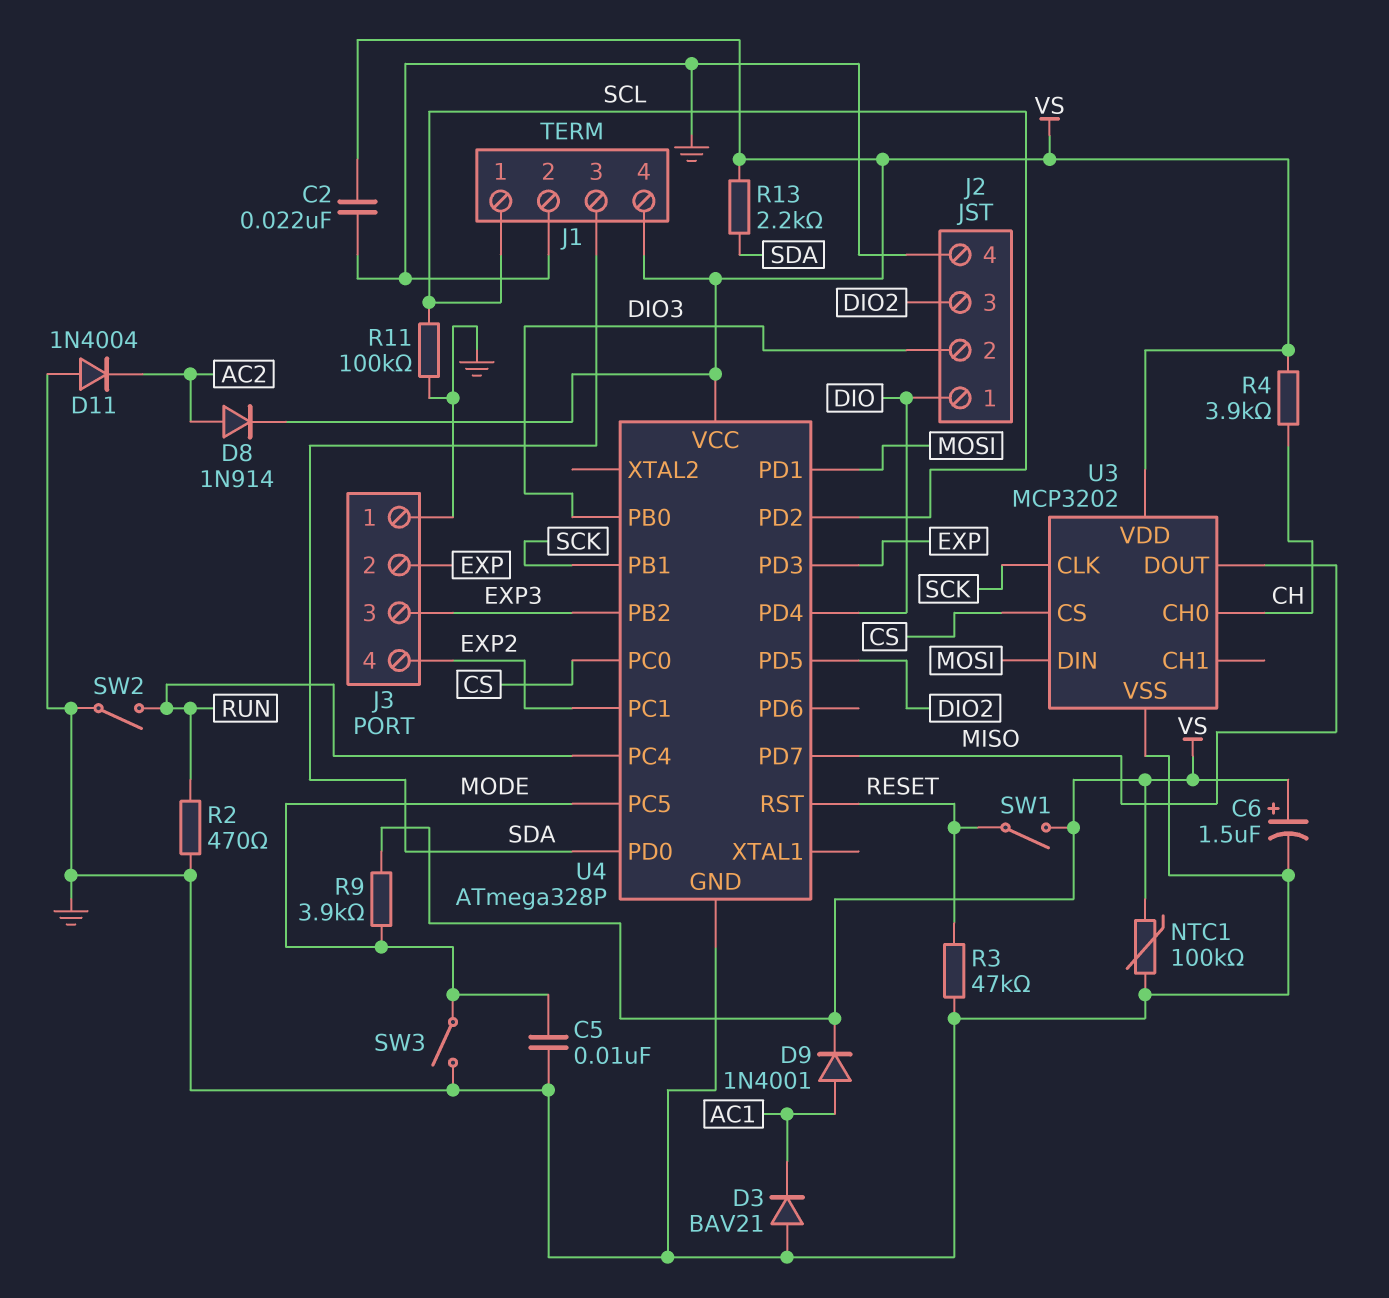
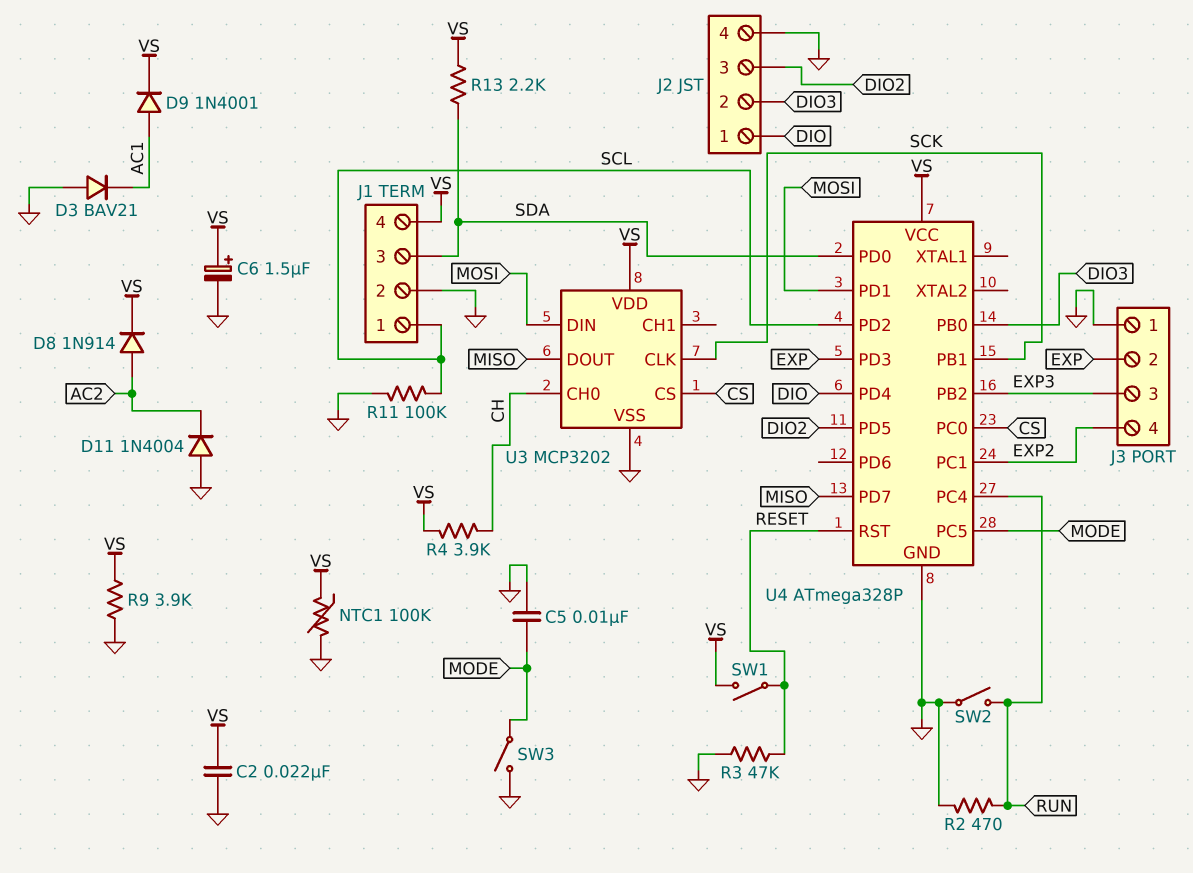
R9: 3.9k (MODE, VS) -> 3.9k (GND, VS)

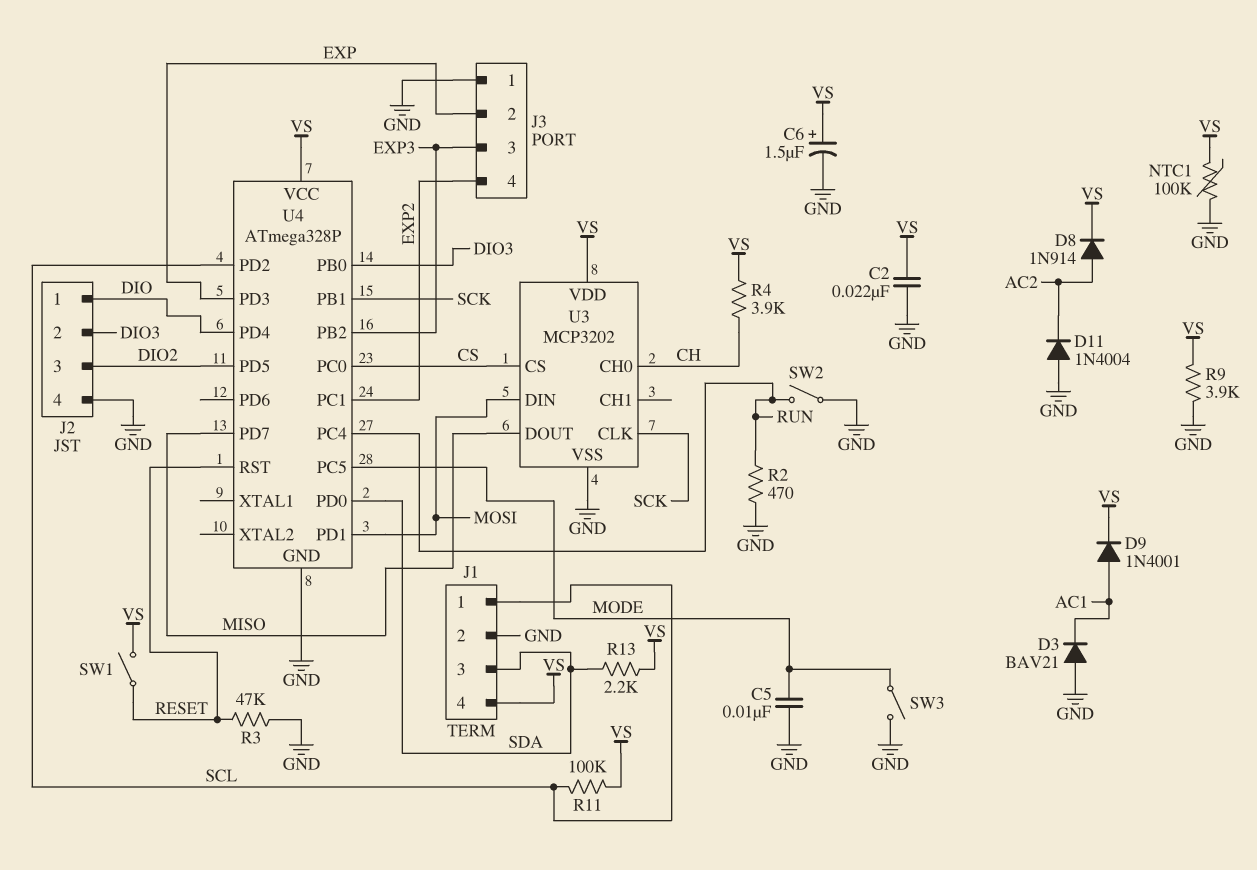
R11: 100k (GND, SCL) -> 100k (SCL, VS)

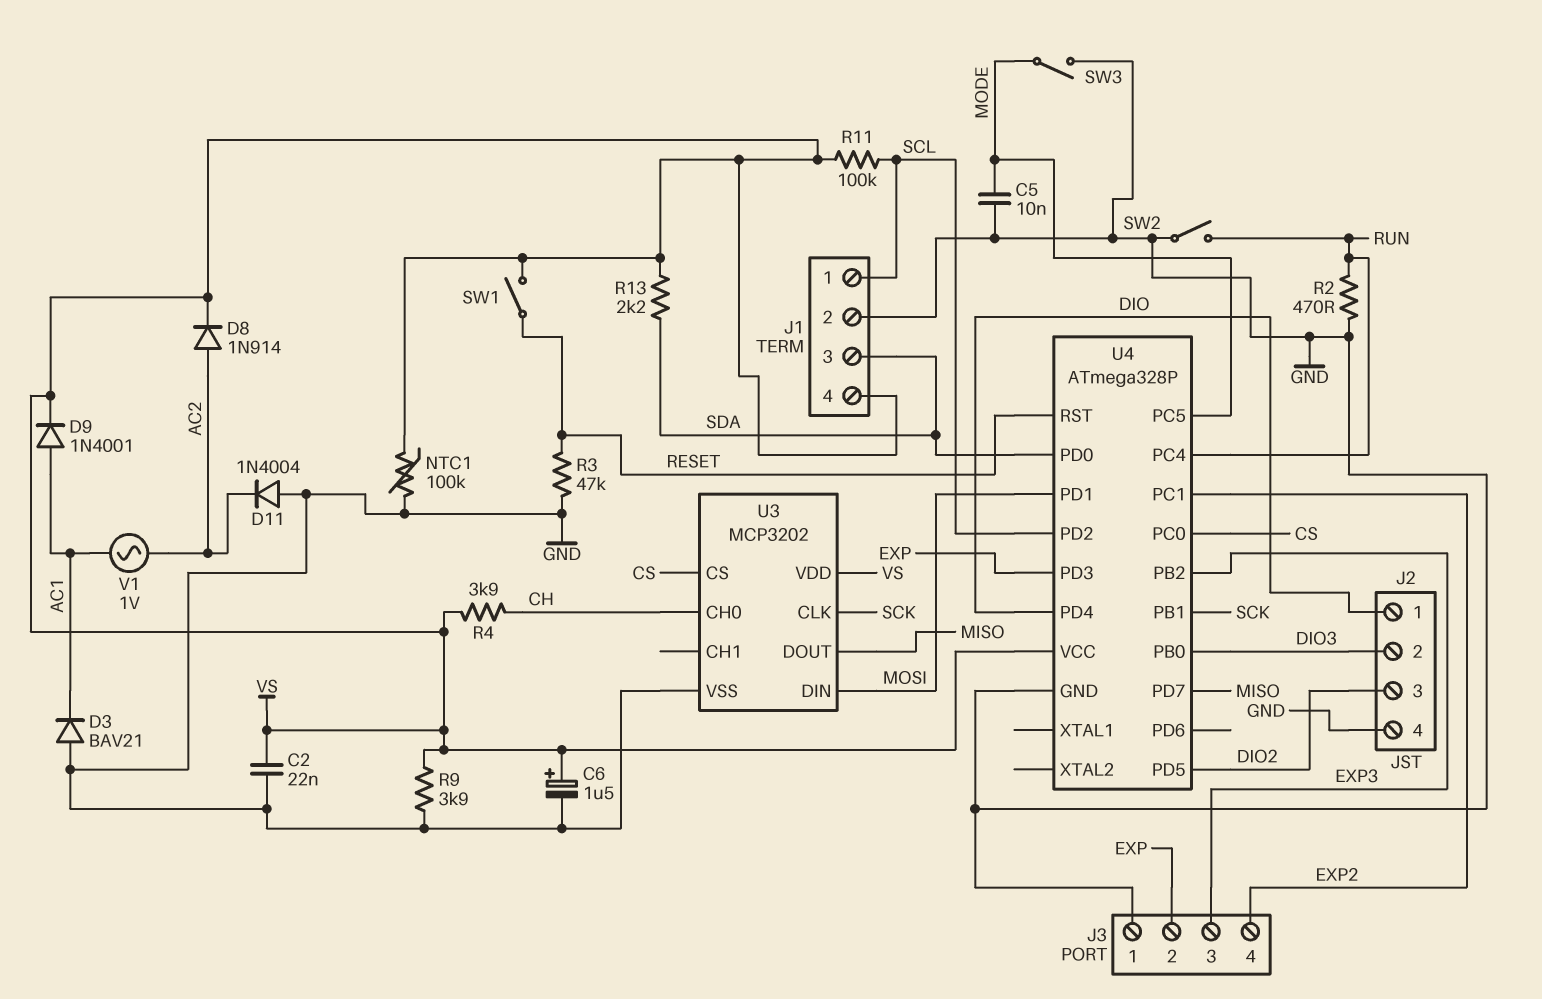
V1: none -> AC 1V (AC1, AC2)

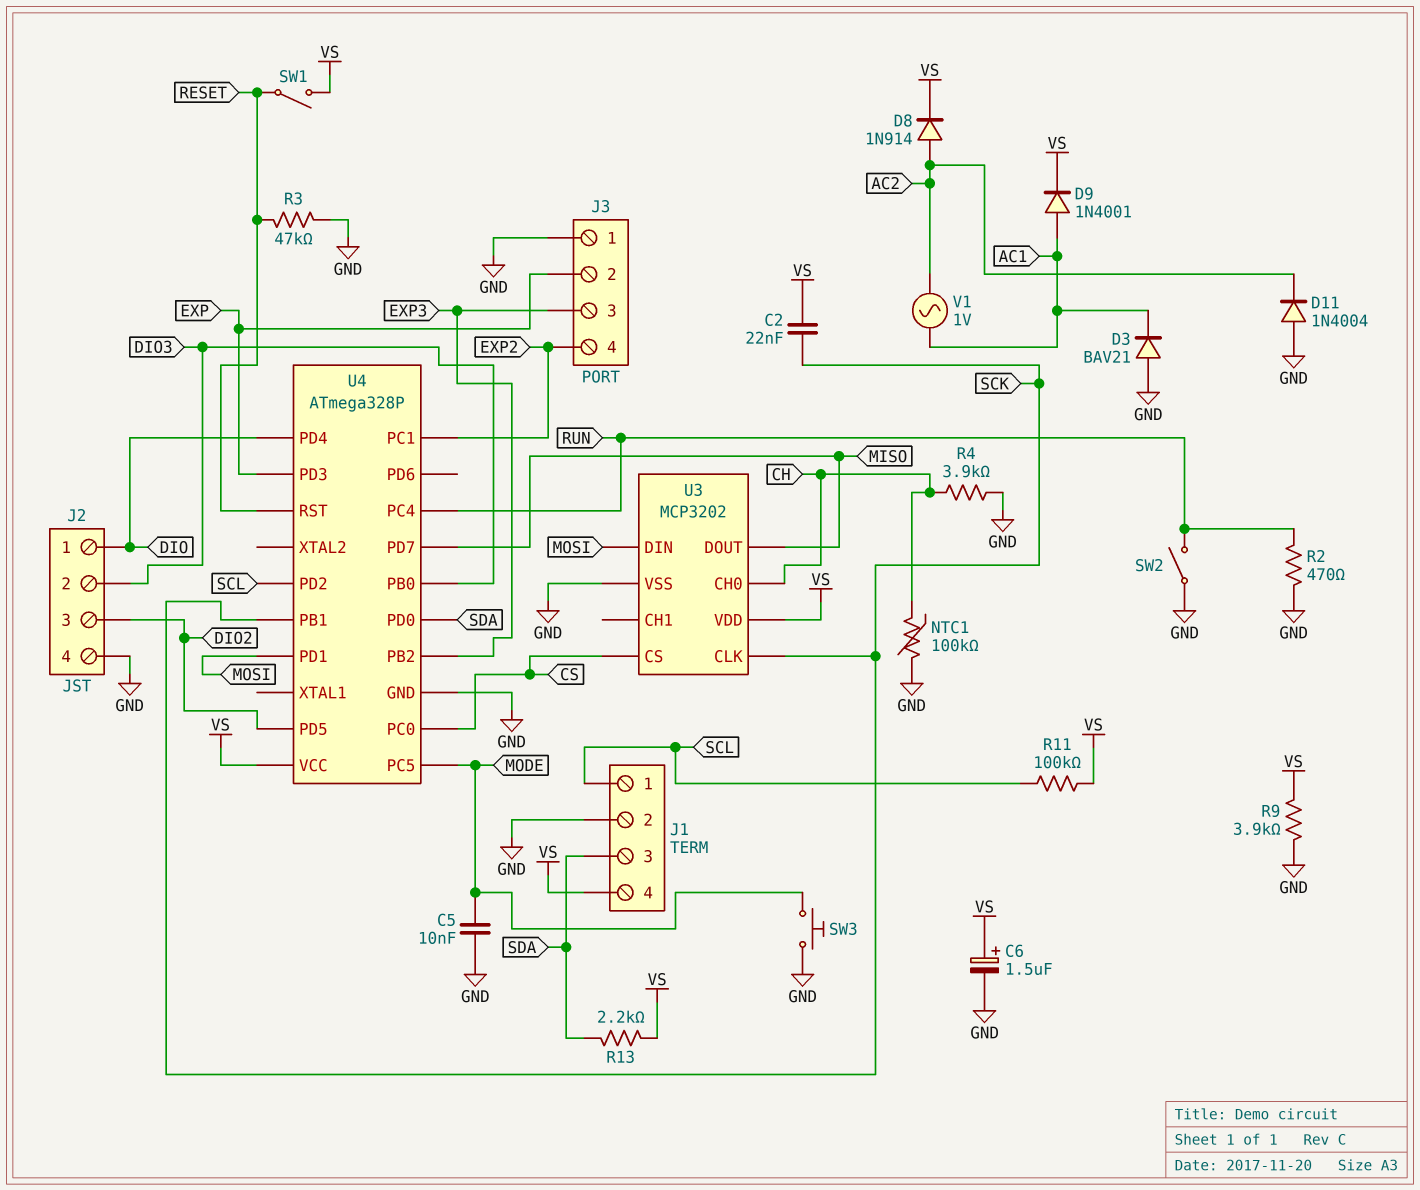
C2: 22nF (GND, VS) -> 22nF (SCK, VS)
NTC1: 100k (GND, VS) -> 100k (CH, GND)
R4: 3.9k (CH, VS) -> 3.9k (CH, GND)
SW3: switch (GND, MODE) -> button (GND, MODE)

